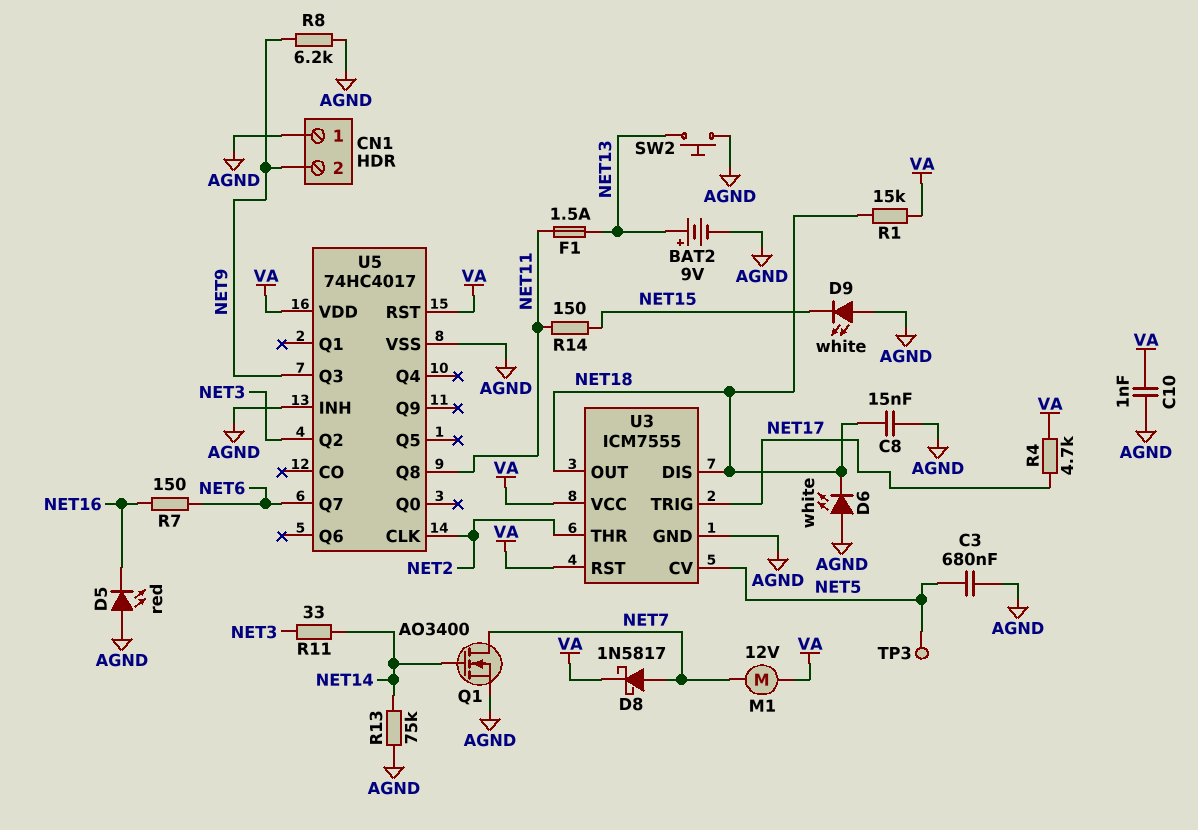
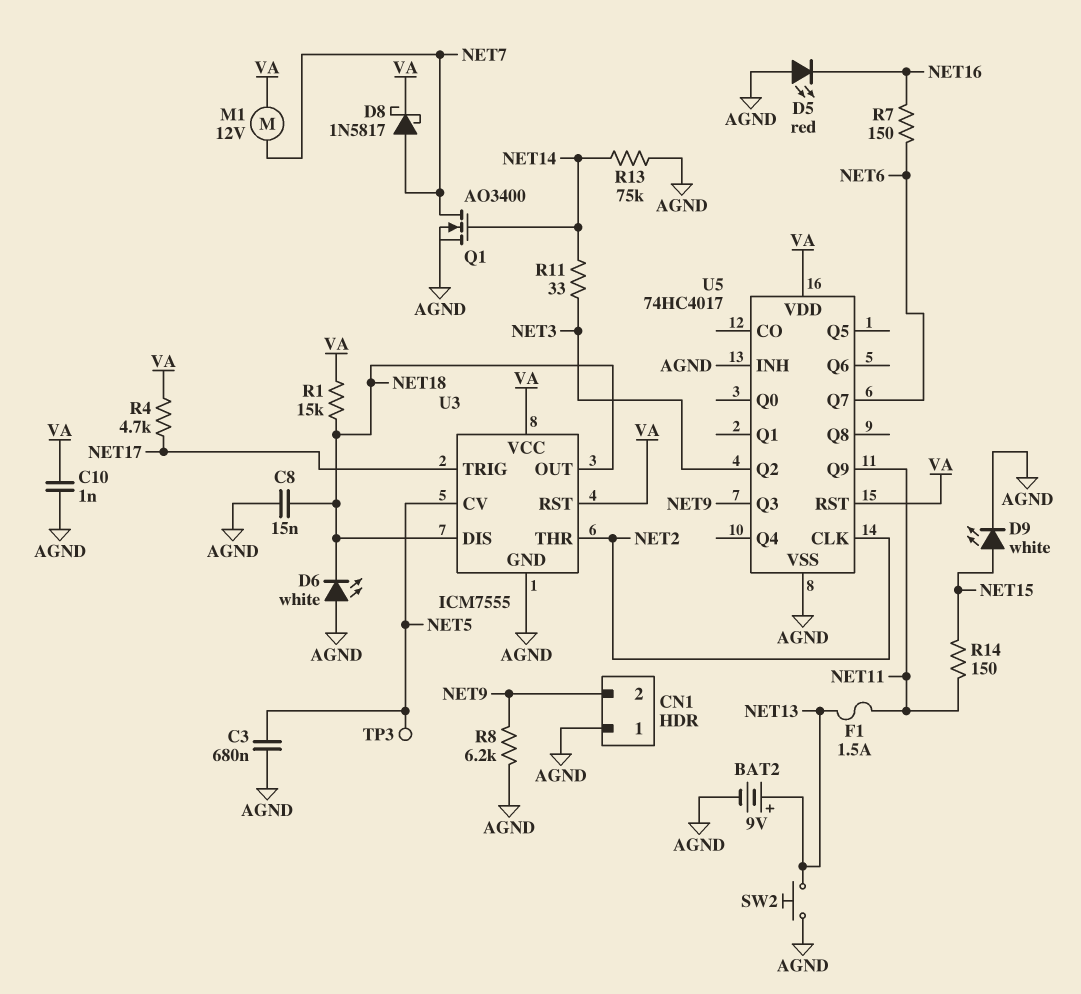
D9: LED white (A AGND, K NET15) -> LED white (A NET15, K AGND)
U5 pin Q8: NET11 -> none
U5 pin Q9: none -> NET11

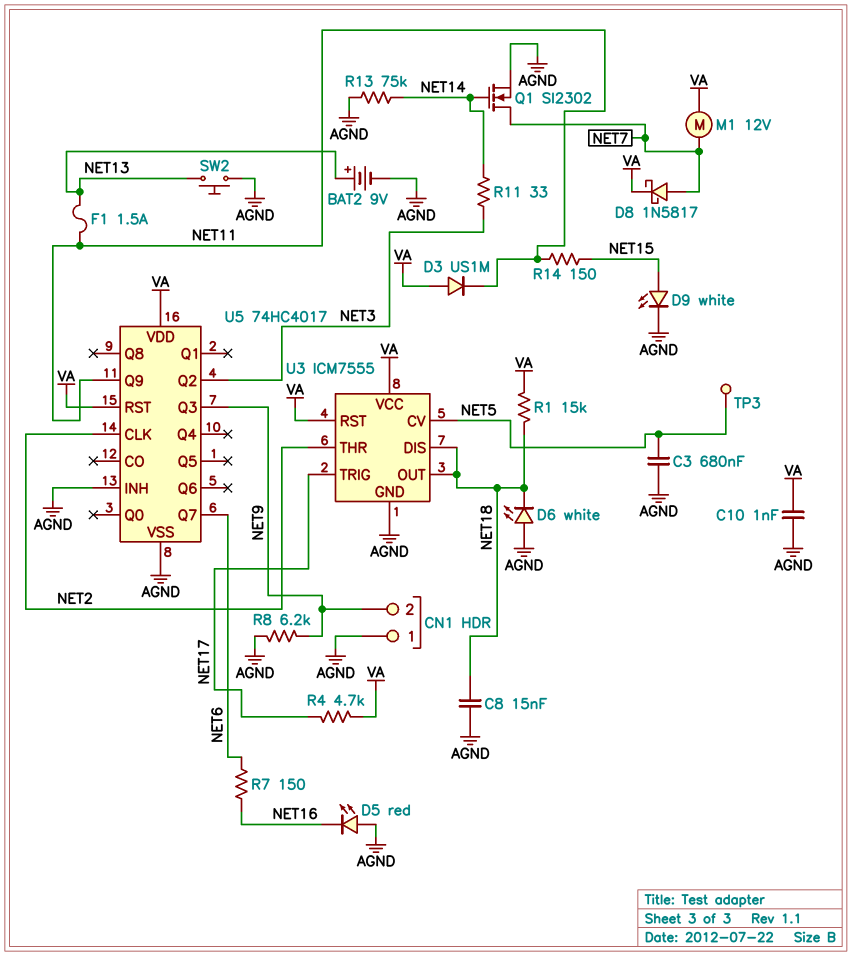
D3: none -> diode US1M (A VA, K NET11)
Q1: NMOS AO3400 (G NET14, D NET7, S AGND) -> NMOS SI2302 (G NET14, D NET7, S AGND)

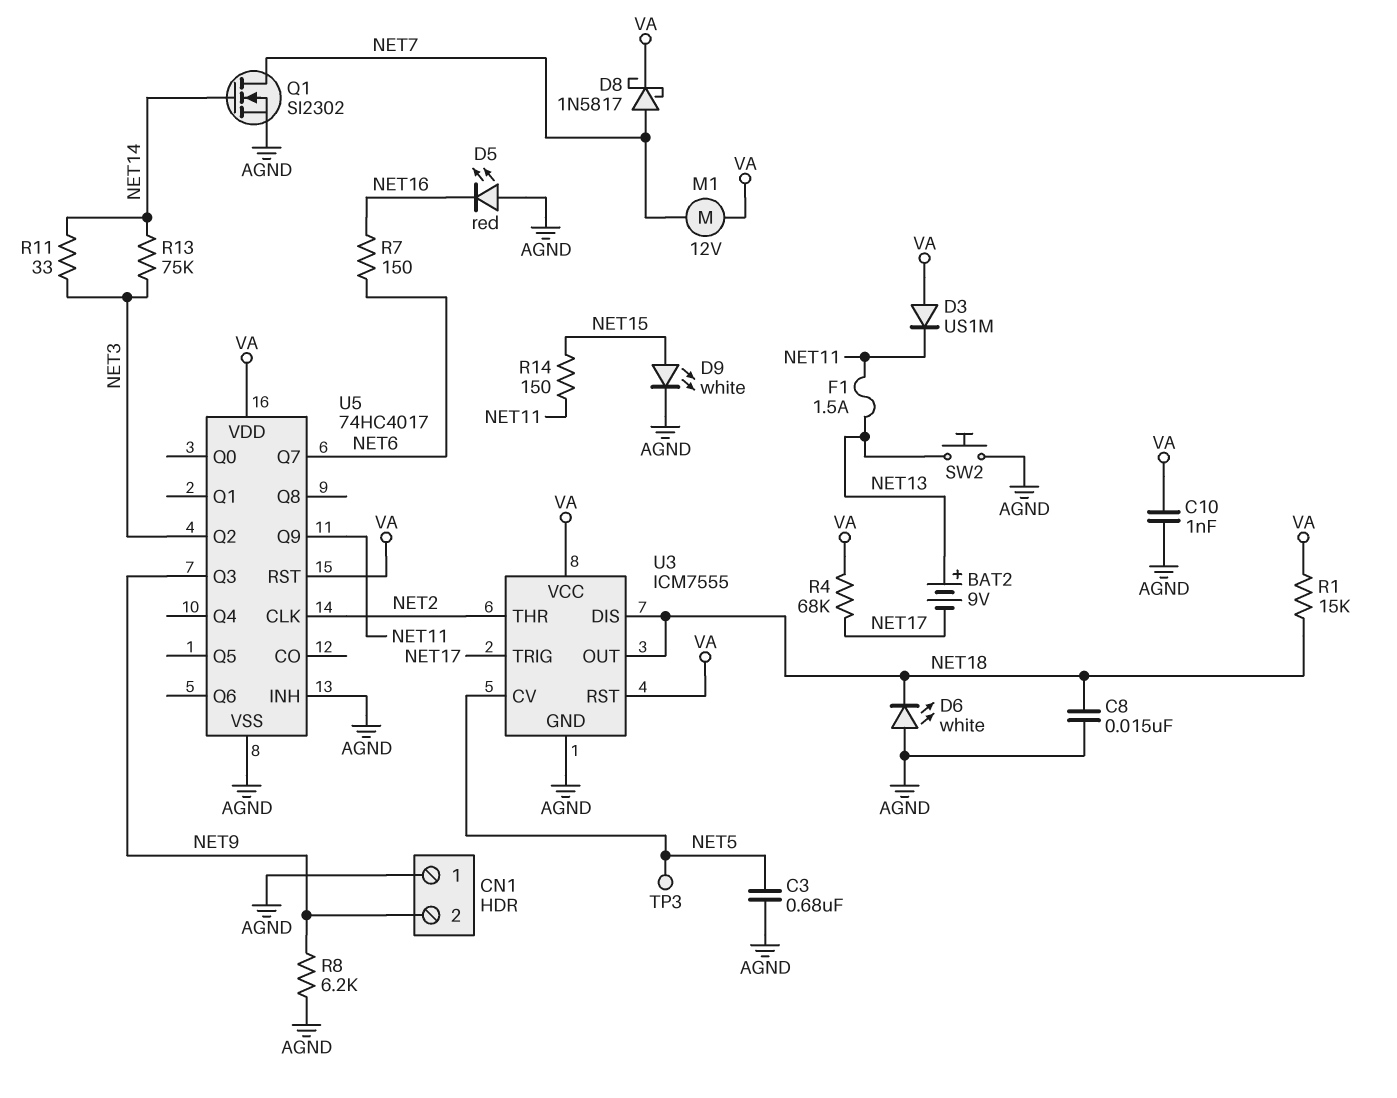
BAT2: 9V (plus NET13, minus AGND) -> 9V (plus NET13, minus NET17)
R4: 4.7k (NET17, VA) -> 68k (NET17, VA)
R13: 75k (AGND, NET14) -> 75k (NET3, NET14)

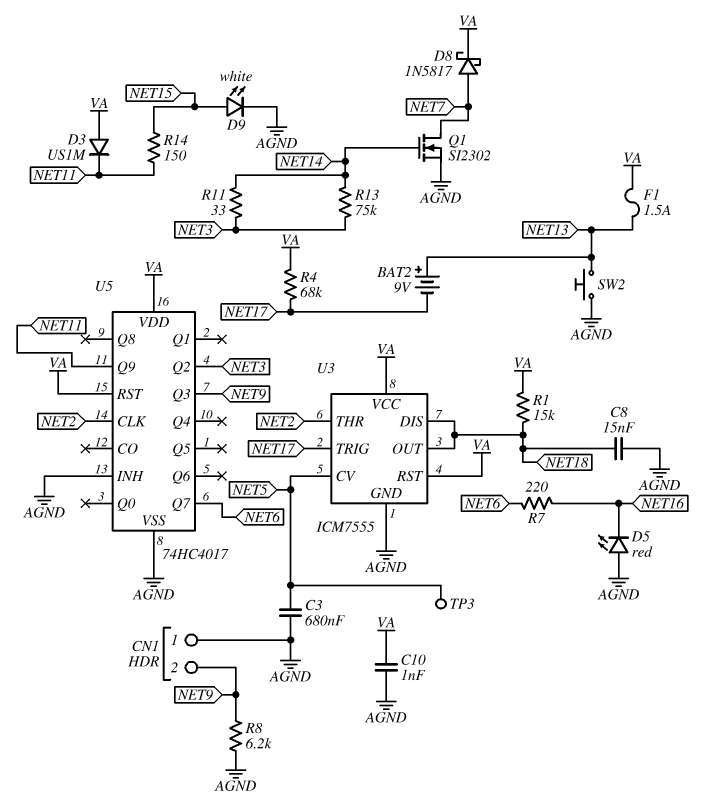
D6: LED white (A AGND, K NET18) -> none
F1: 1.5A (NET11, NET13) -> 1.5A (NET13, VA)
M1: motor 12V (NET7, VA) -> none
R7: 150 (NET6, NET16) -> 220 (NET6, NET16)

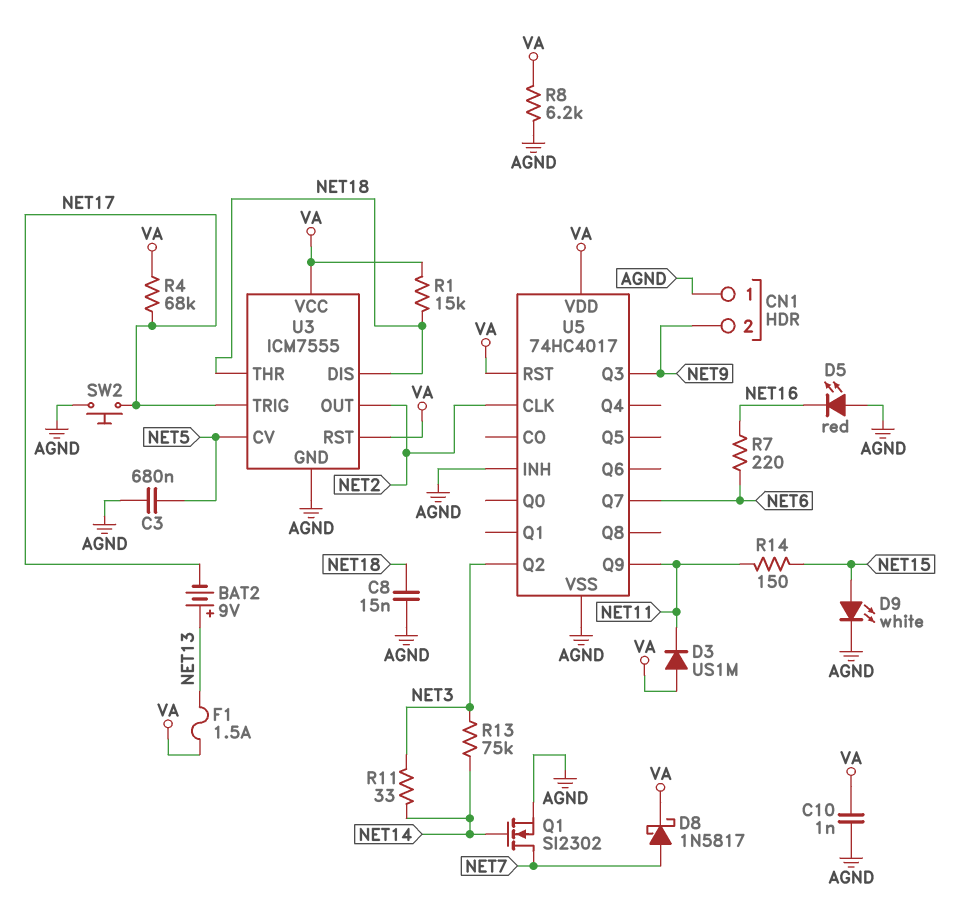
R8: 6.2k (AGND, NET9) -> 6.2k (AGND, VA)
SW2: button (AGND, NET13) -> button (AGND, NET17)
TP3: test point (NET5) -> none
U3 pin OUT: NET18 -> NET2
U3 pin THR: NET2 -> NET18

